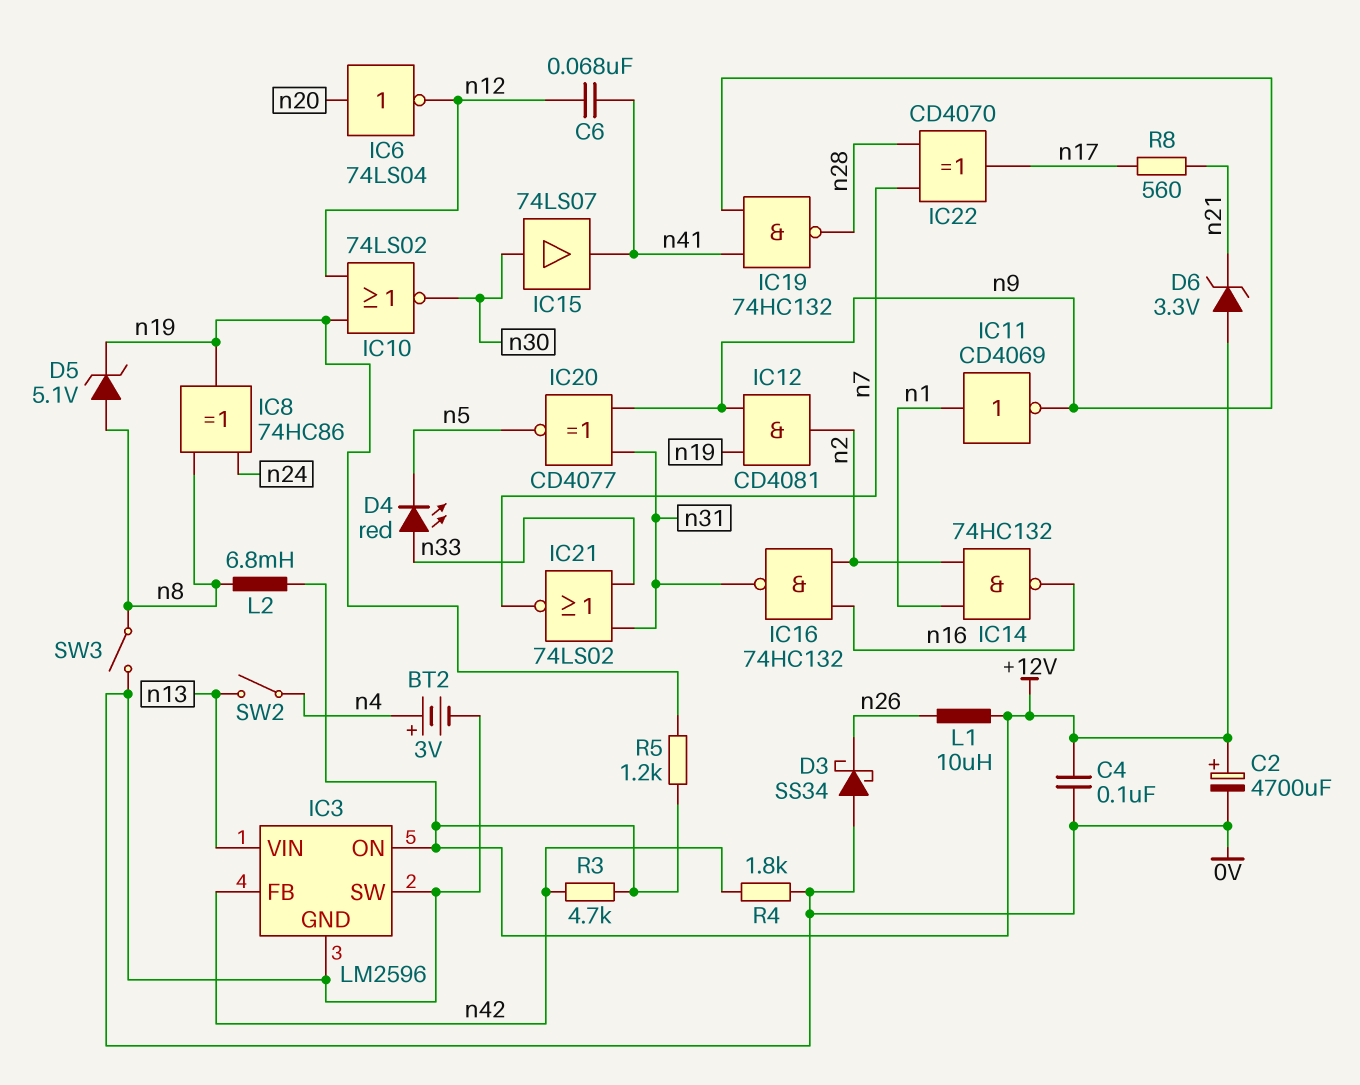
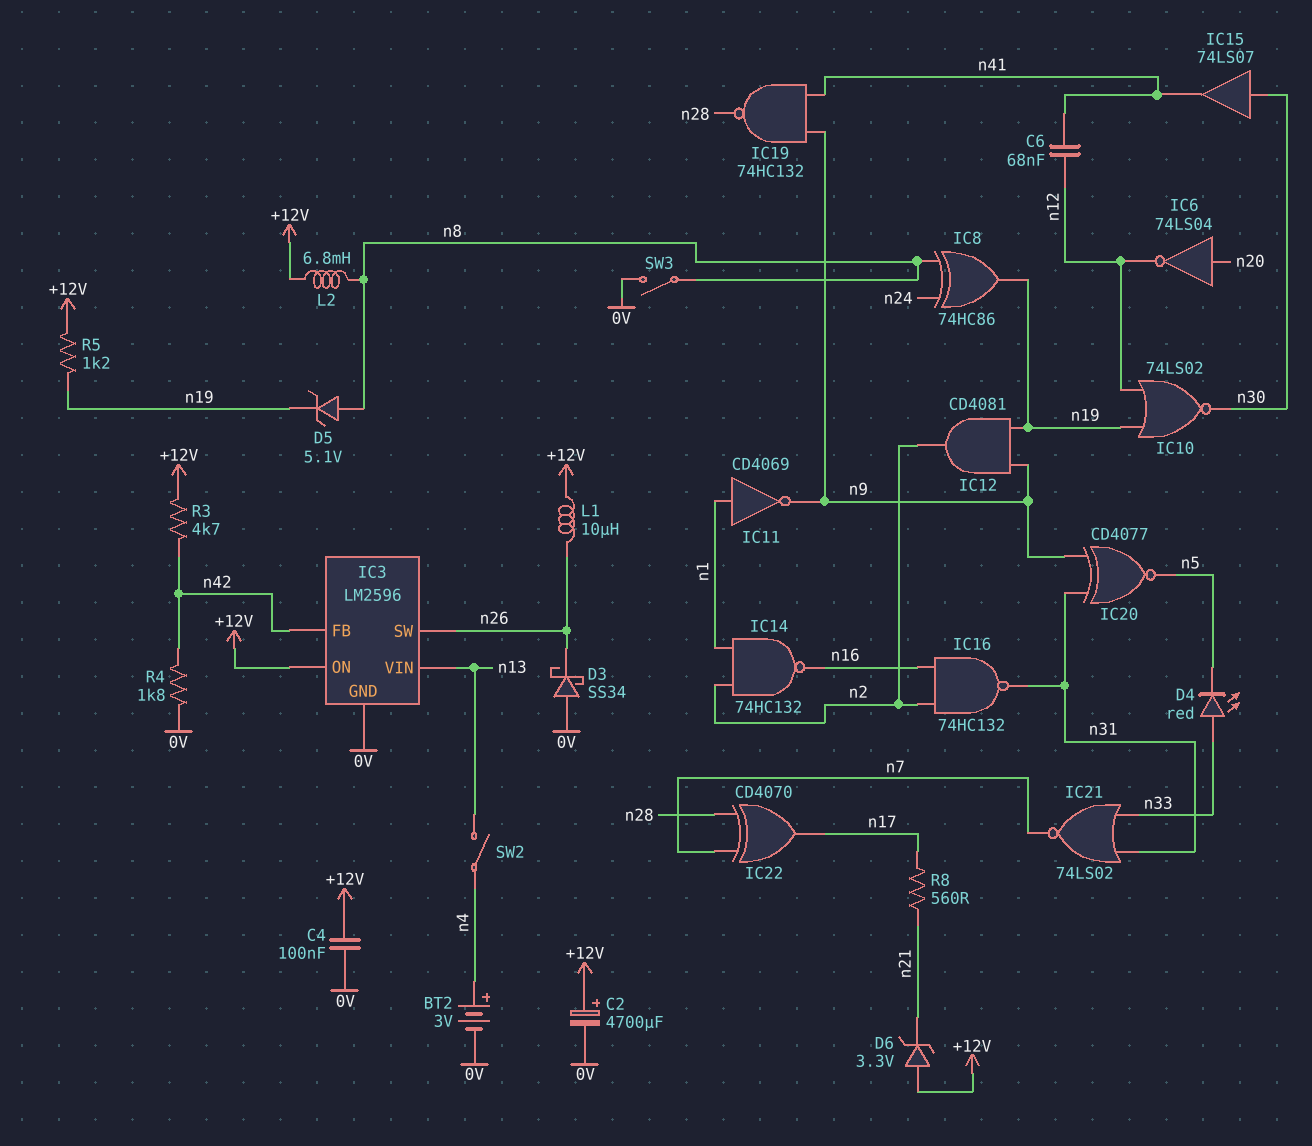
IC3 pin SW: 0V -> n26

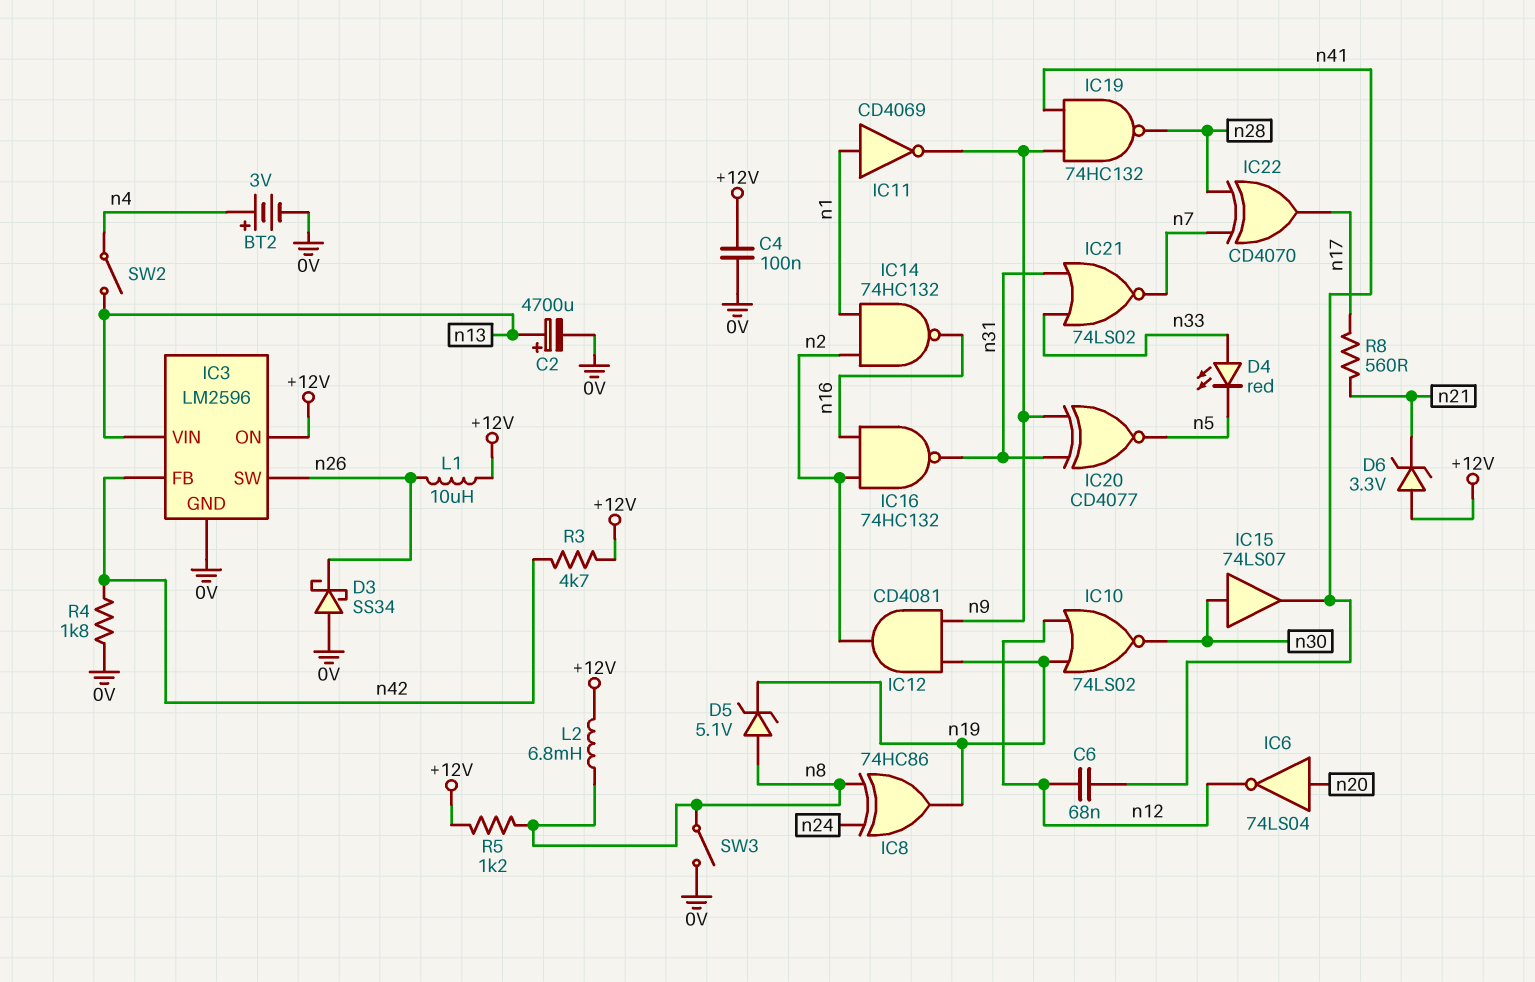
C2: 4700uF (plus +12V, minus 0V) -> 4700uF (plus n13, minus 0V)
R5: 1.2k (+12V, n19) -> 1.2k (+12V, n8)

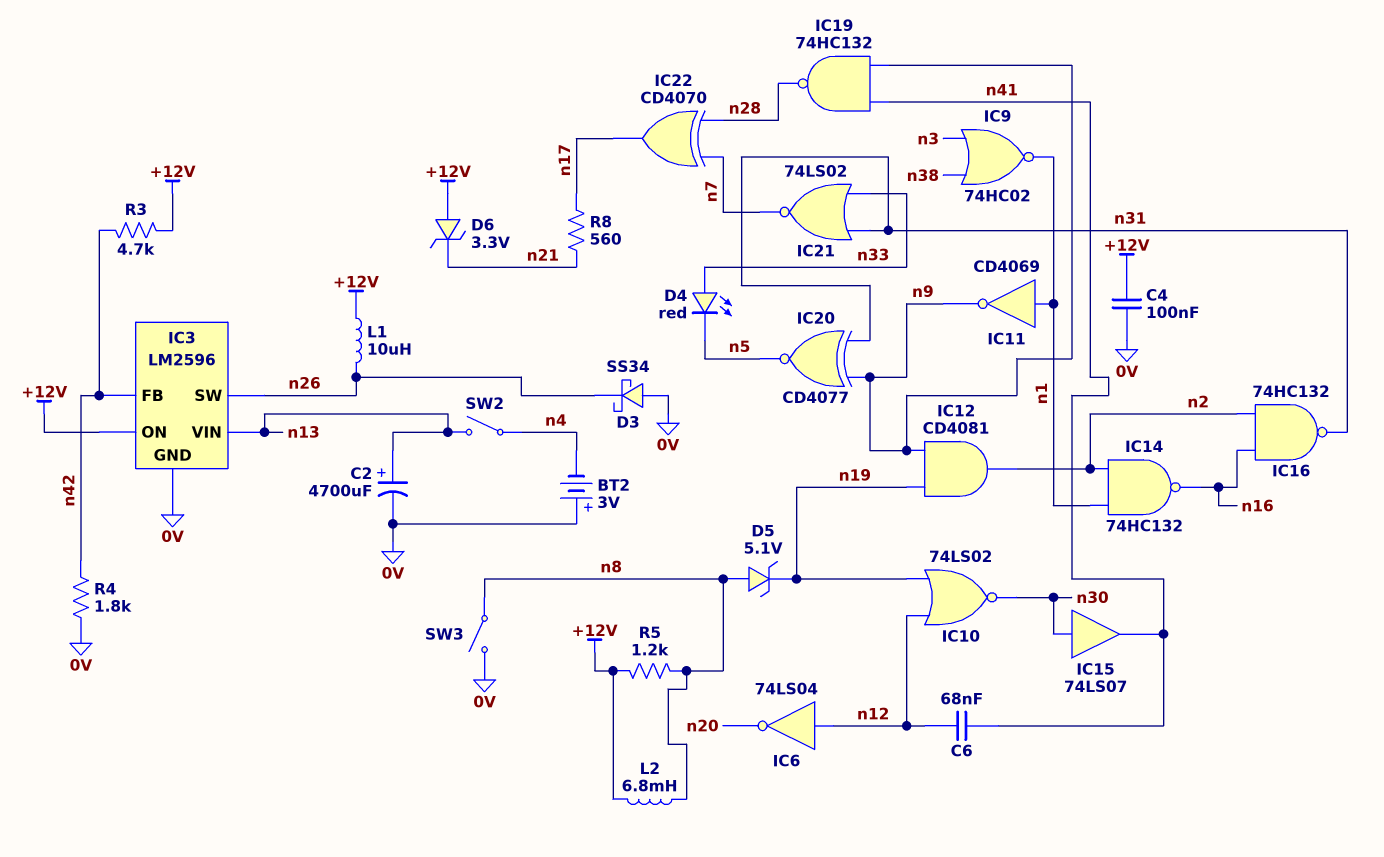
BT2: 3V (plus n4, minus 0V) -> 3V (plus 0V, minus n4)
IC6: NOT 74LS04 (in n20, out n12) -> NOT 74LS04 (in n12, out n20)
IC8: XOR 74HC86 (in n8, in n24, out n19) -> none
IC9: none -> NOR 74HC02 (in n3, in n38, out n1)

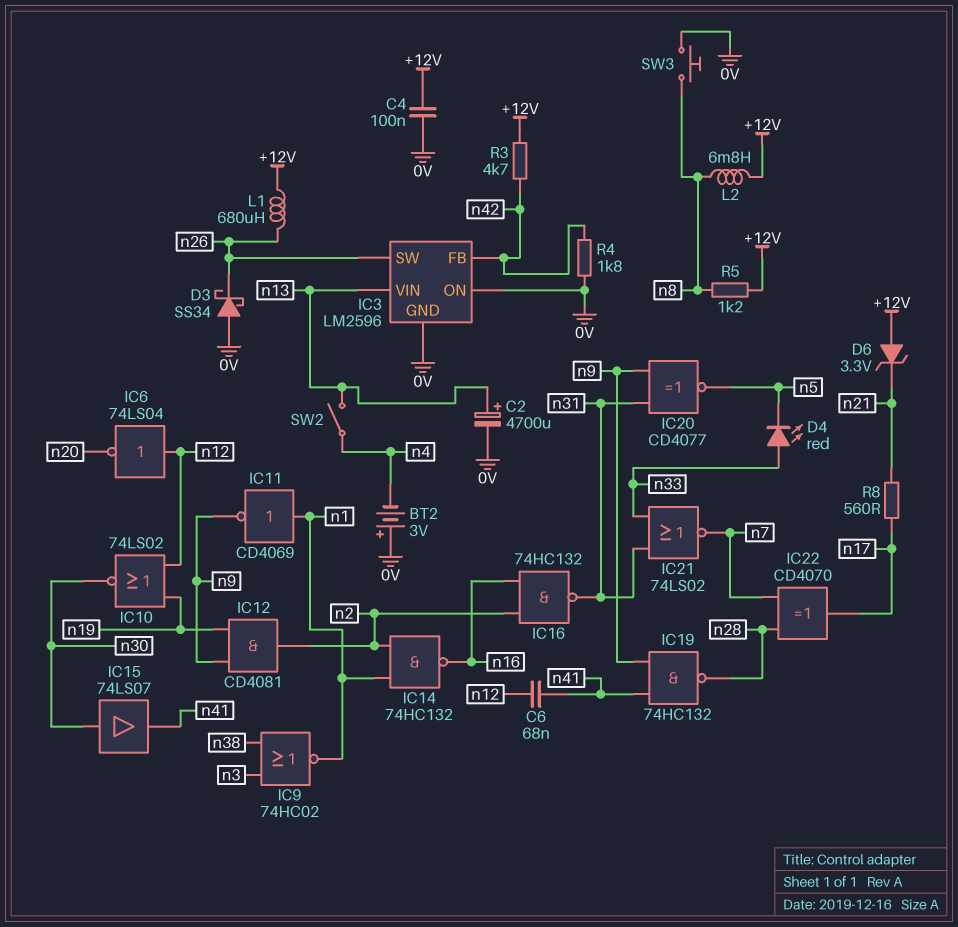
D5: zener 5.1V (A n8, K n19) -> none
IC3 pin ON: +12V -> 0V
L1: 10uH (+12V, n26) -> 680uH (+12V, n26)
SW3: switch (0V, n8) -> button (0V, n8)

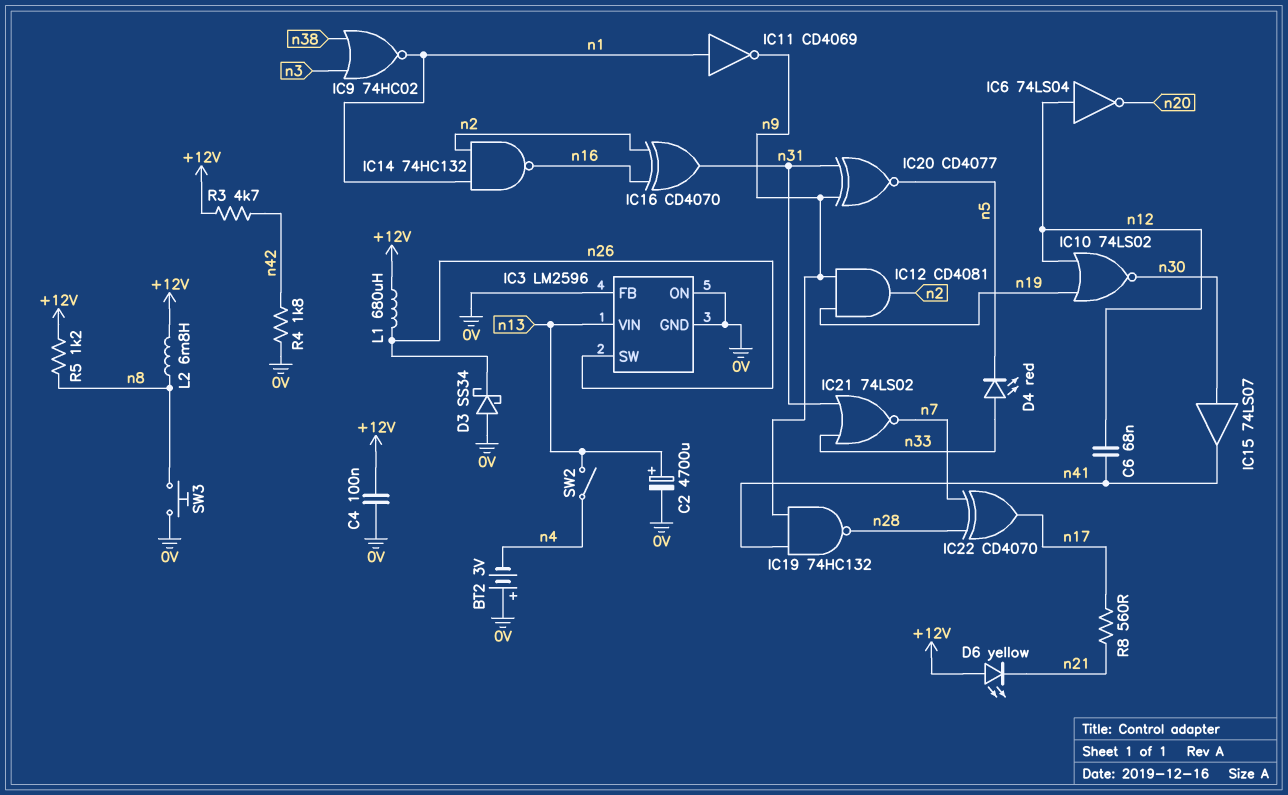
D6: zener 3.3V (A +12V, K n21) -> LED yellow (A +12V, K n21)
IC3 pin FB: n42 -> 0V
IC16: NAND 74HC132 (in n2, in n16, out n31) -> XOR CD4070 (in n2, in n16, out n31)

